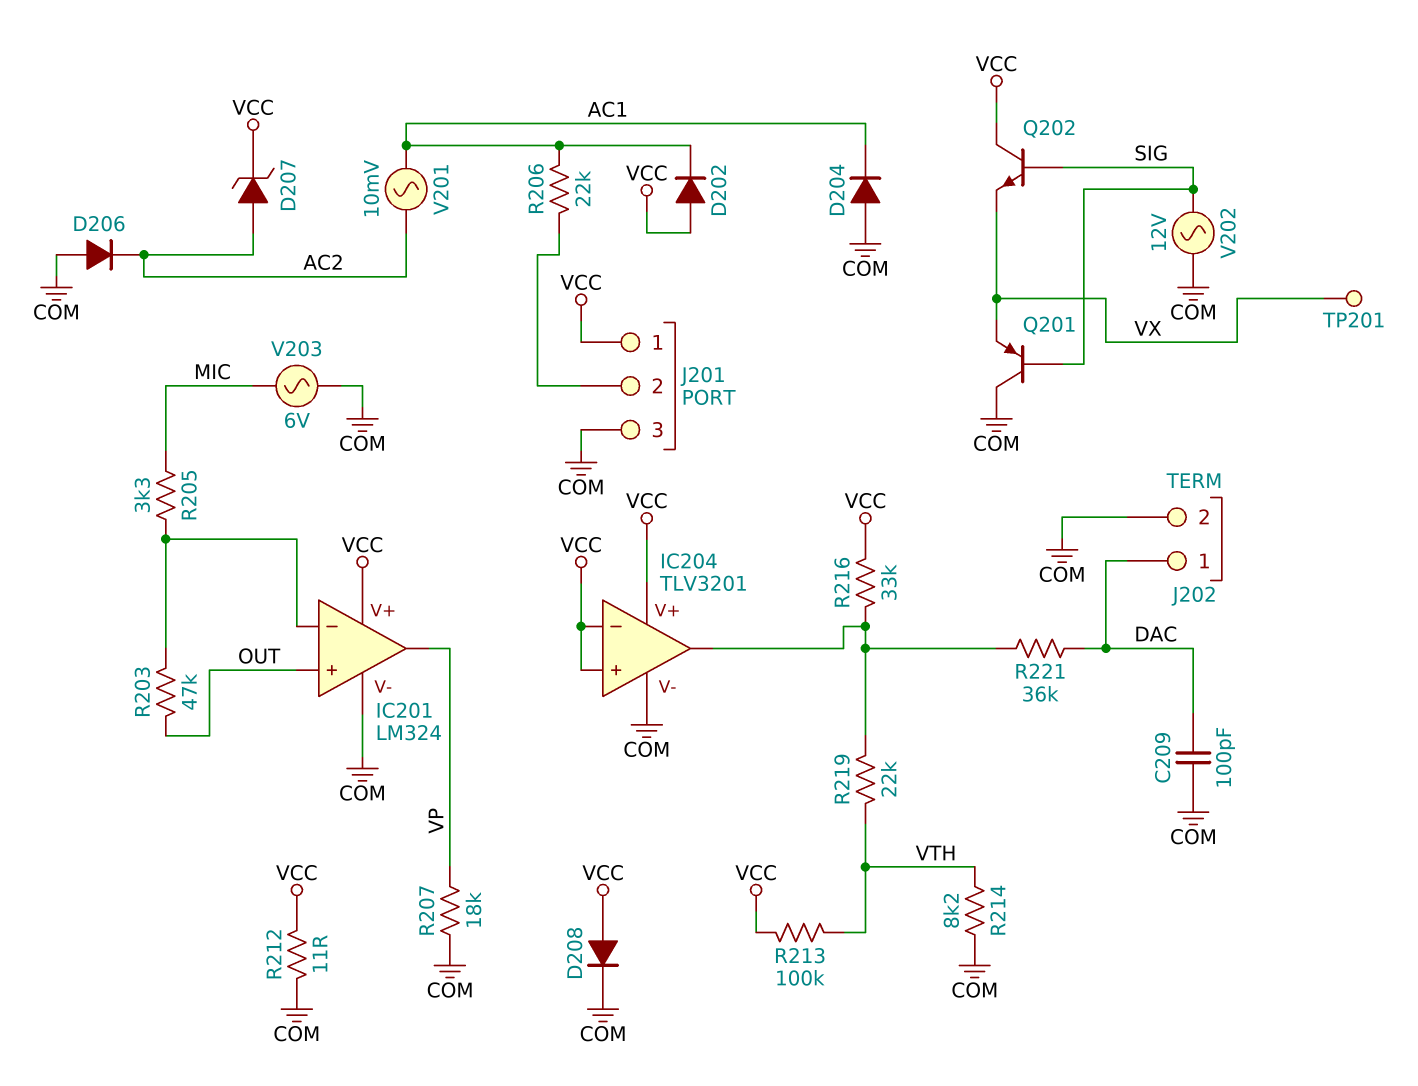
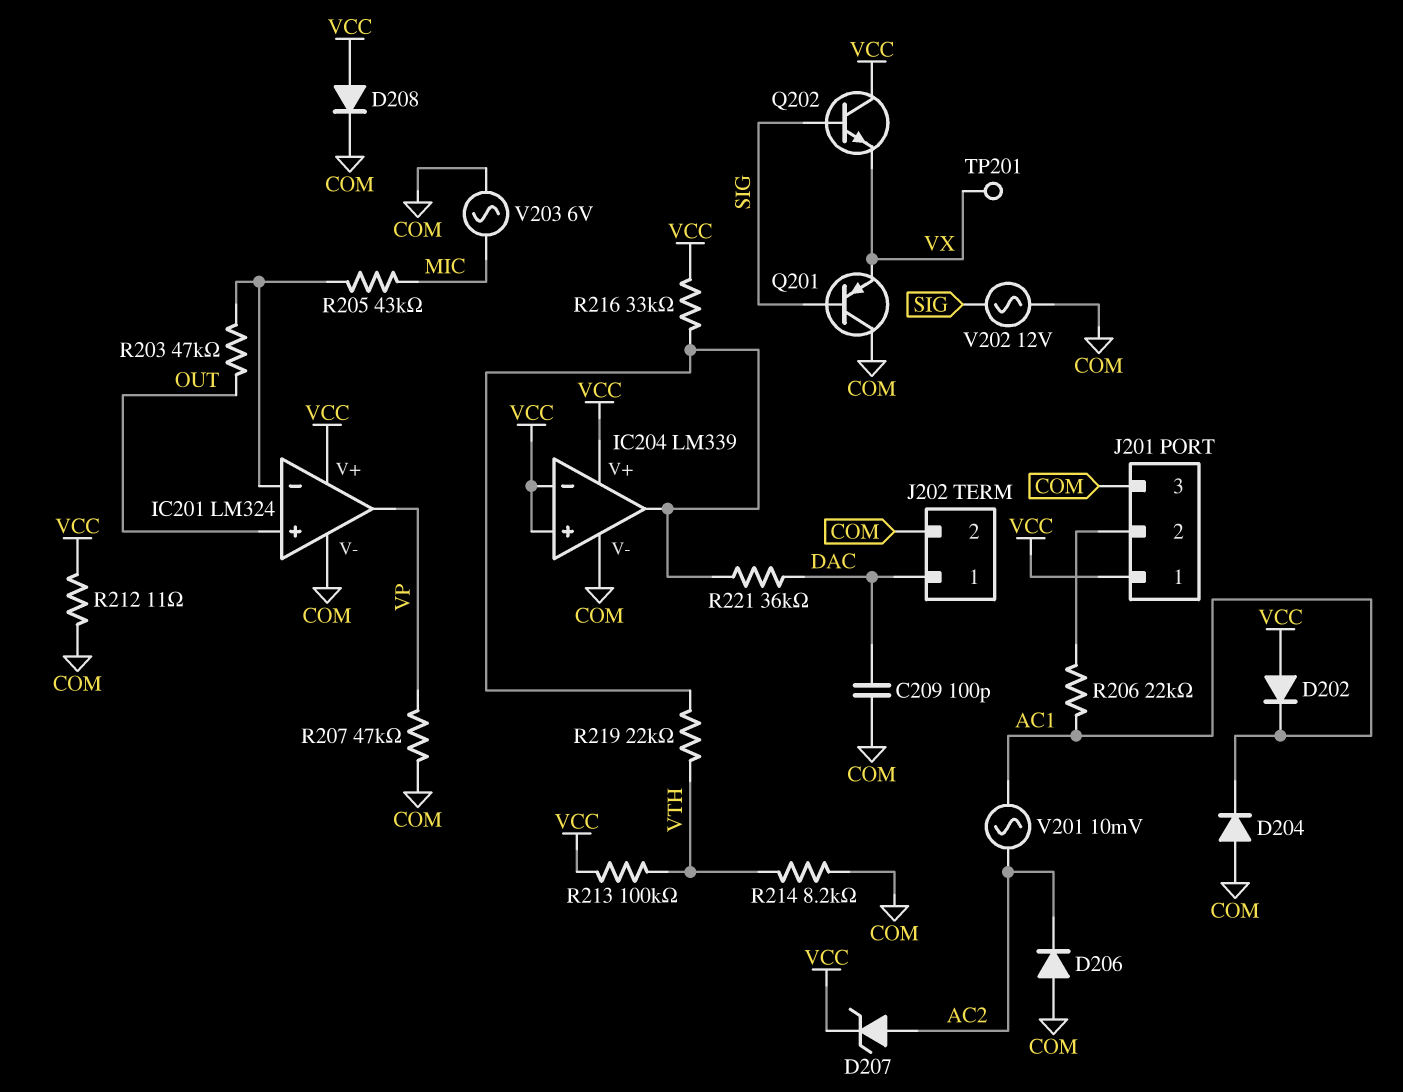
IC204: TLV3201 -> LM339
R205: 3.3k (IC201/in-, MIC) -> 43k (IC201/in-, MIC)
R207: 18k (COM, VP) -> 47k (COM, VP)

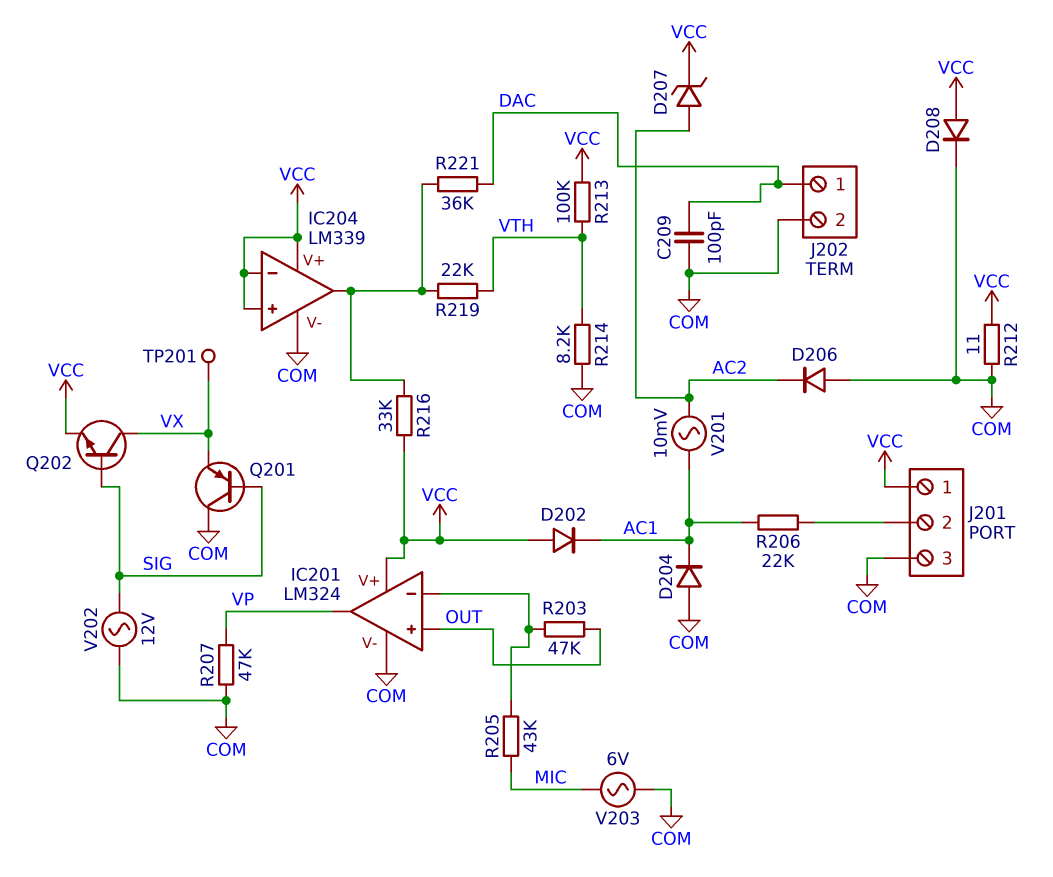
Q202: NPN (B SIG, C VCC, E VX) -> NPN (B SIG, C VX, E VCC)

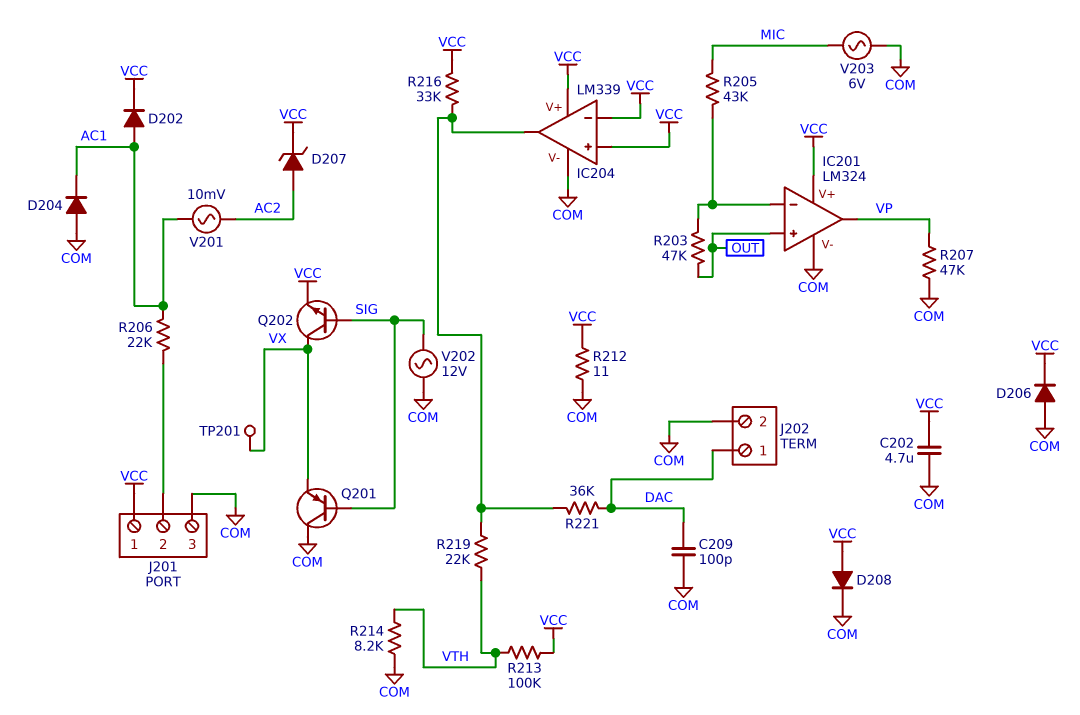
C202: none -> 4.7uF (COM, VCC)
D202: diode (A VCC, K AC1) -> diode (A AC1, K VCC)
D206: diode (A COM, K AC2) -> diode (A COM, K VCC)

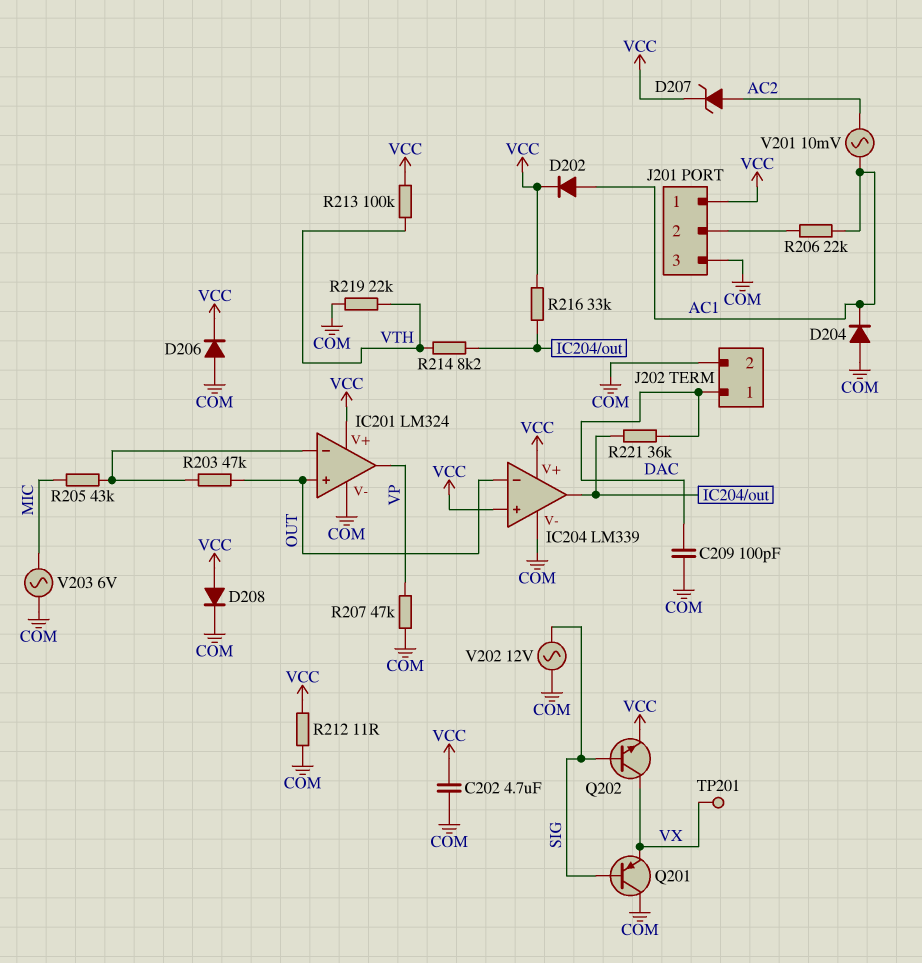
IC204 pin in-: VCC -> OUT
R214: 8.2k (COM, VTH) -> 8.2k (IC204/out, VTH)
R219: 22k (IC204/out, VTH) -> 22k (COM, VTH)

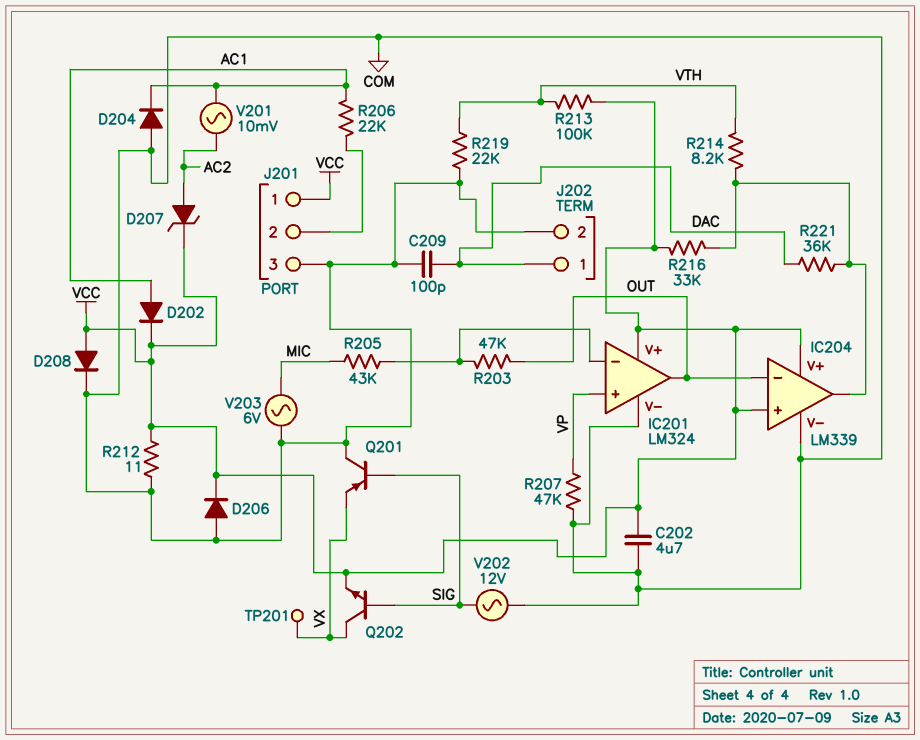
IC201 pin in+: OUT -> VP
IC201 pin out: VP -> OUT

